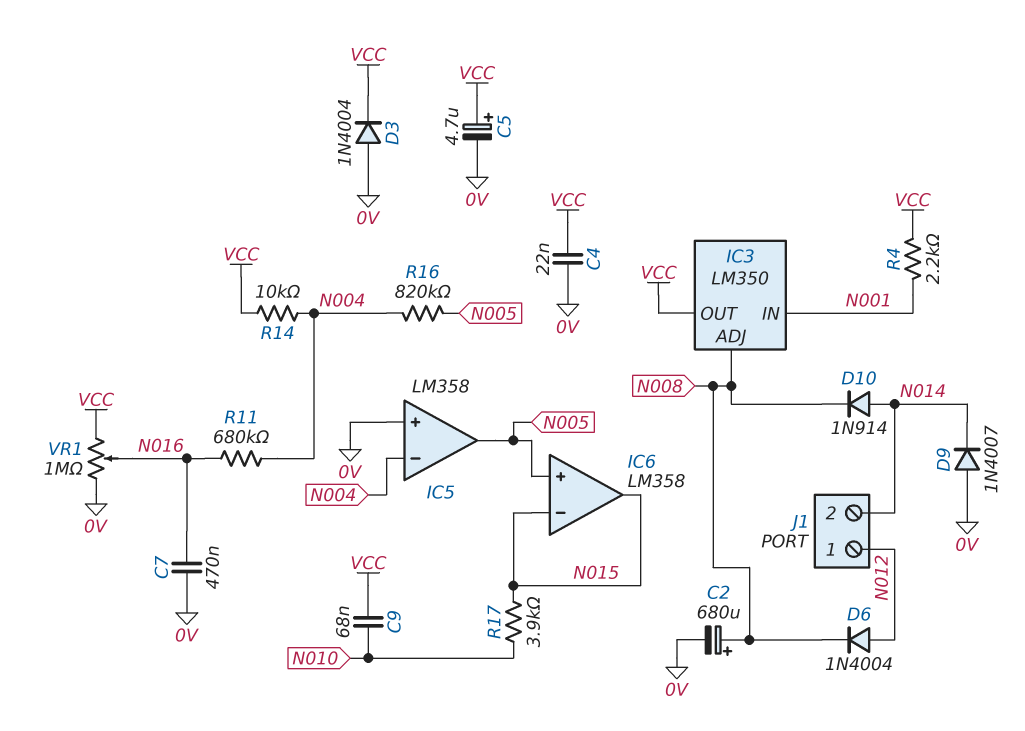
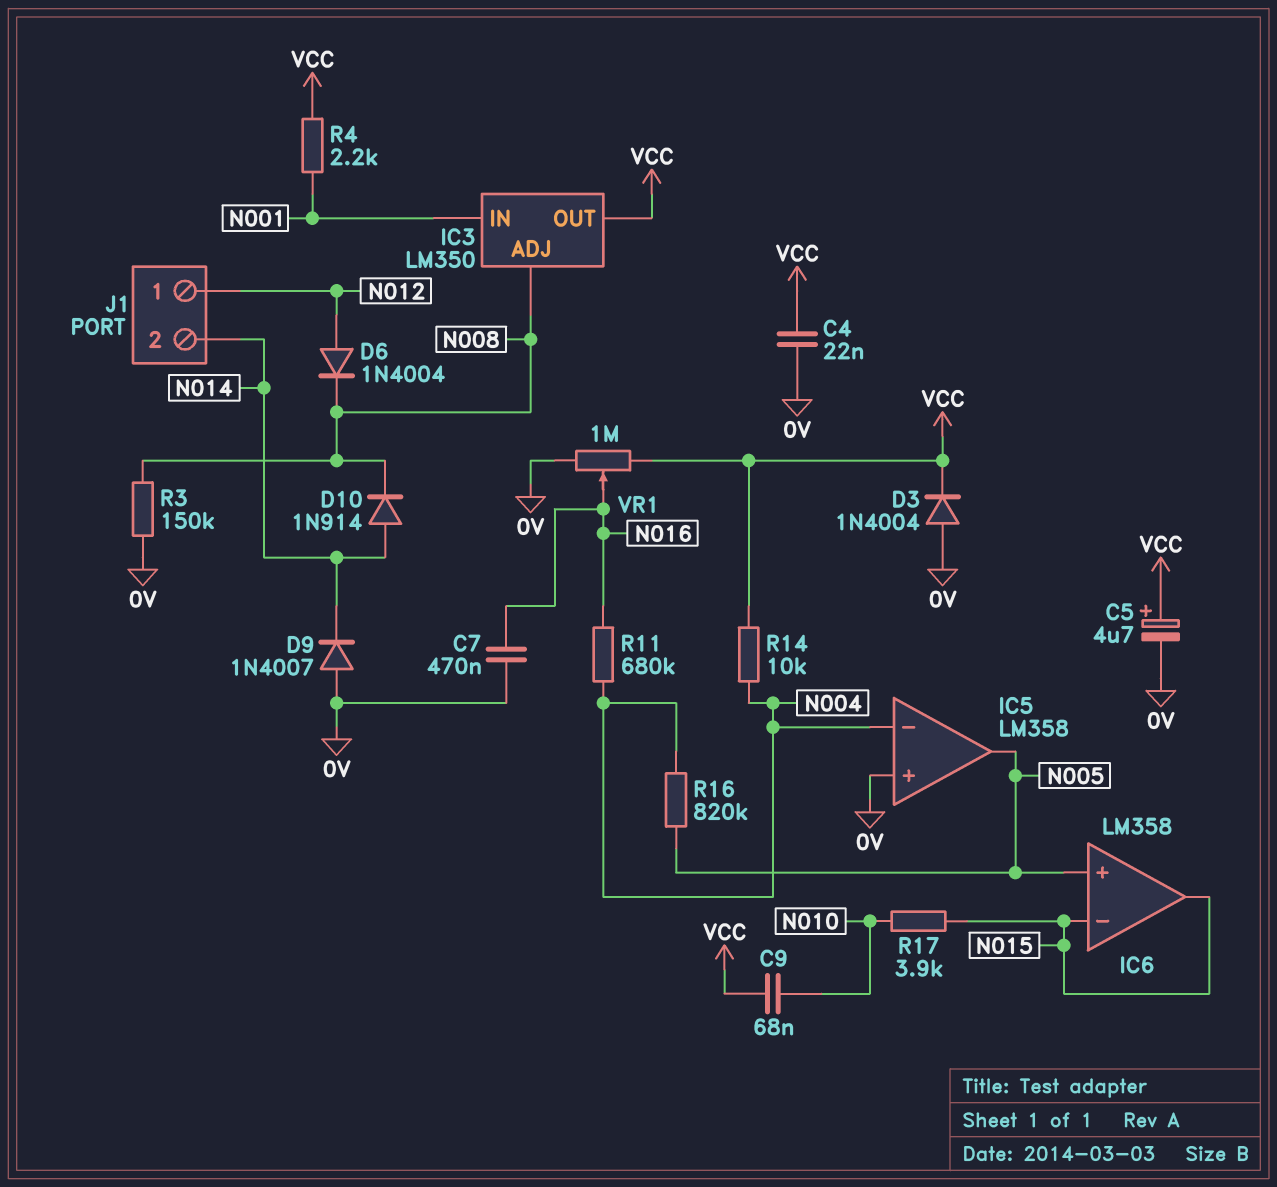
C2: 680uF (plus N008, minus 0V) -> none
R3: none -> 150k (0V, N008)

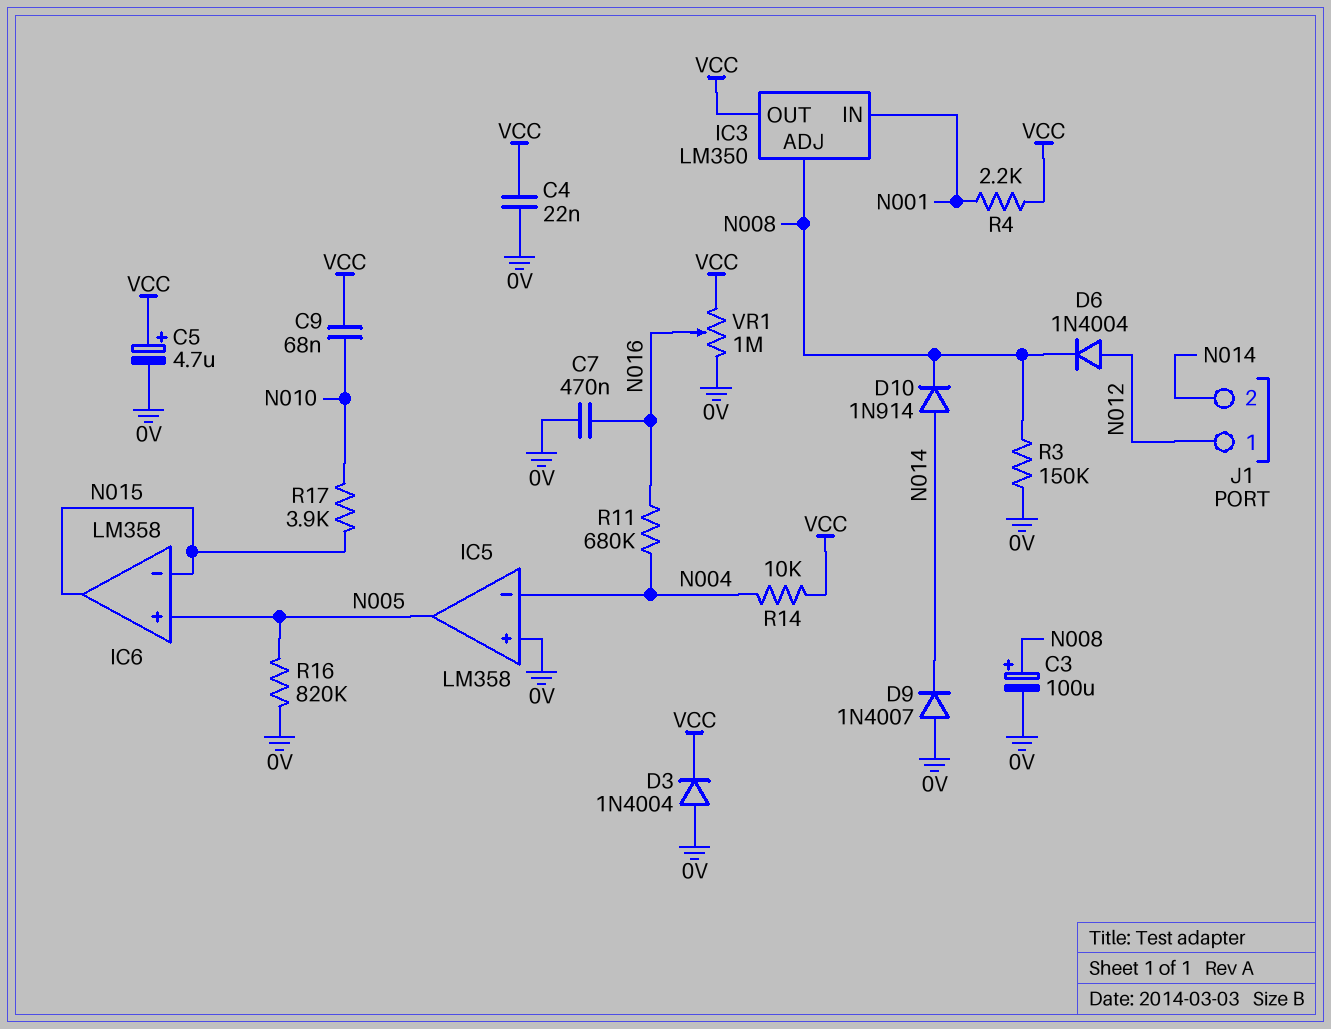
C3: none -> 100uF (plus N008, minus 0V)
R16: 820k (N004, N005) -> 820k (0V, N005)

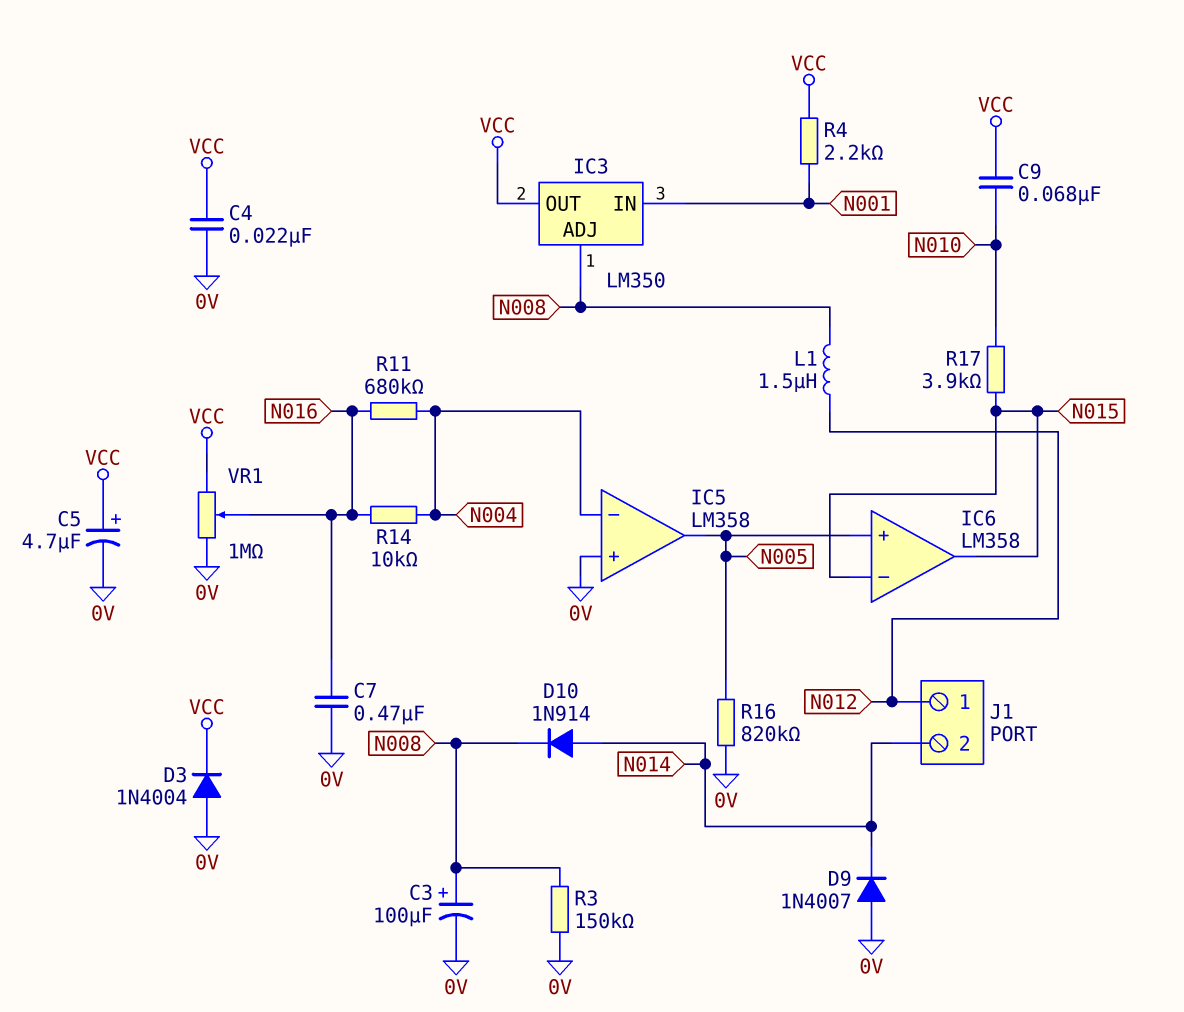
D6: diode 1N4004 (A N012, K N008) -> none
L1: none -> 1.5uH (N008, N012)
R14: 10k (N004, VCC) -> 10k (N004, N016)

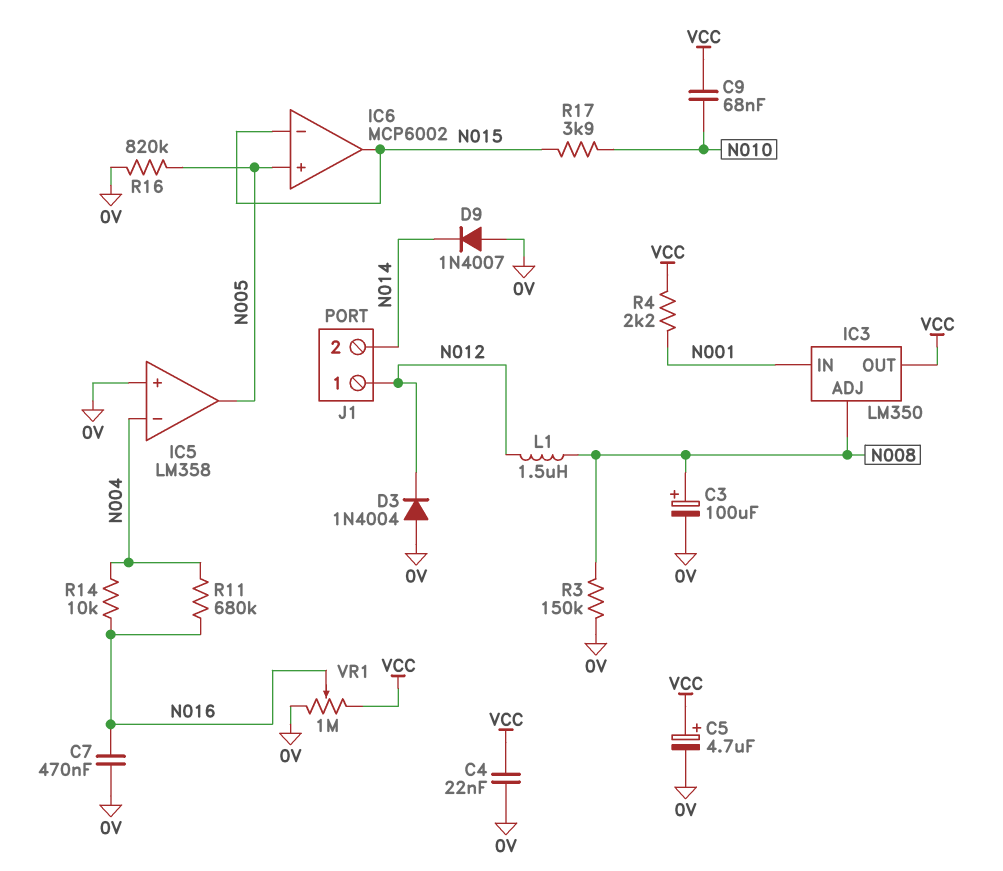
D3: diode 1N4004 (A 0V, K VCC) -> diode 1N4004 (A 0V, K N012)
D10: diode 1N914 (A N014, K N008) -> none
IC6: LM358 -> MCP6002

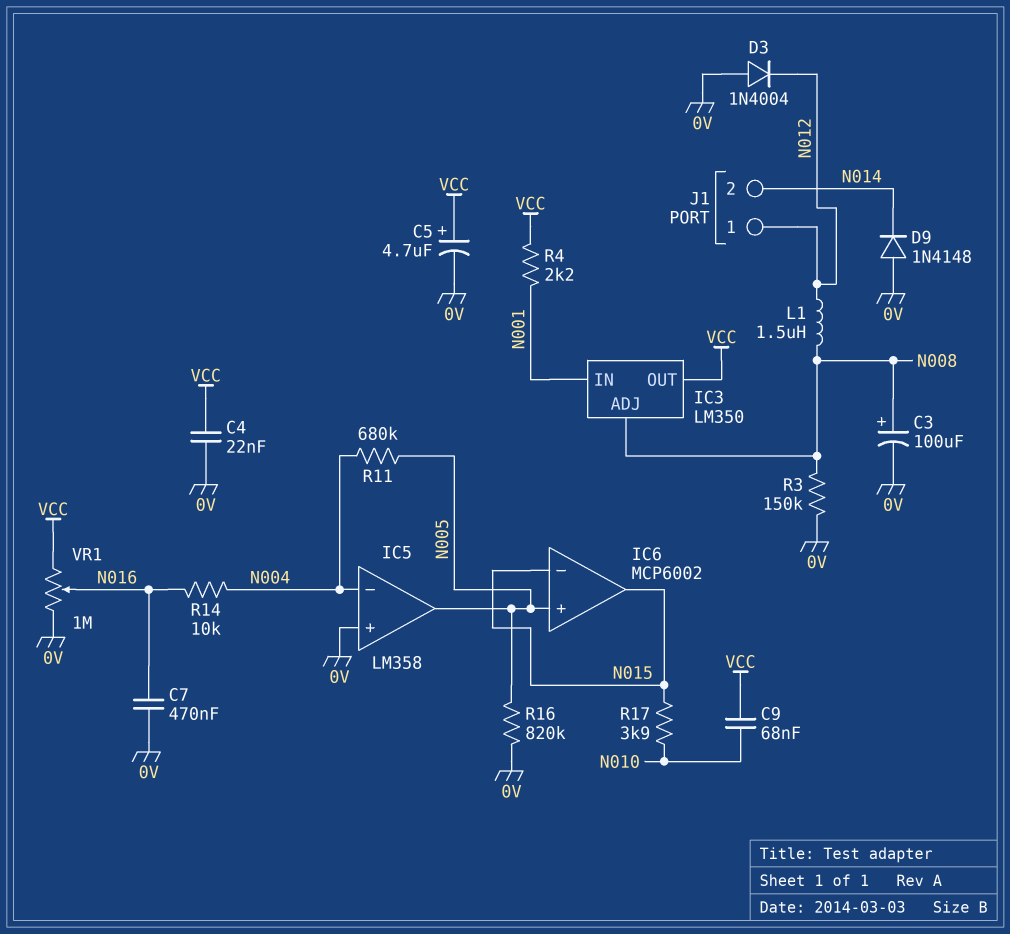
D9: diode 1N4007 (A 0V, K N014) -> diode 1N4148 (A 0V, K N014)
R11: 680k (N004, N016) -> 680k (N004, N005)

